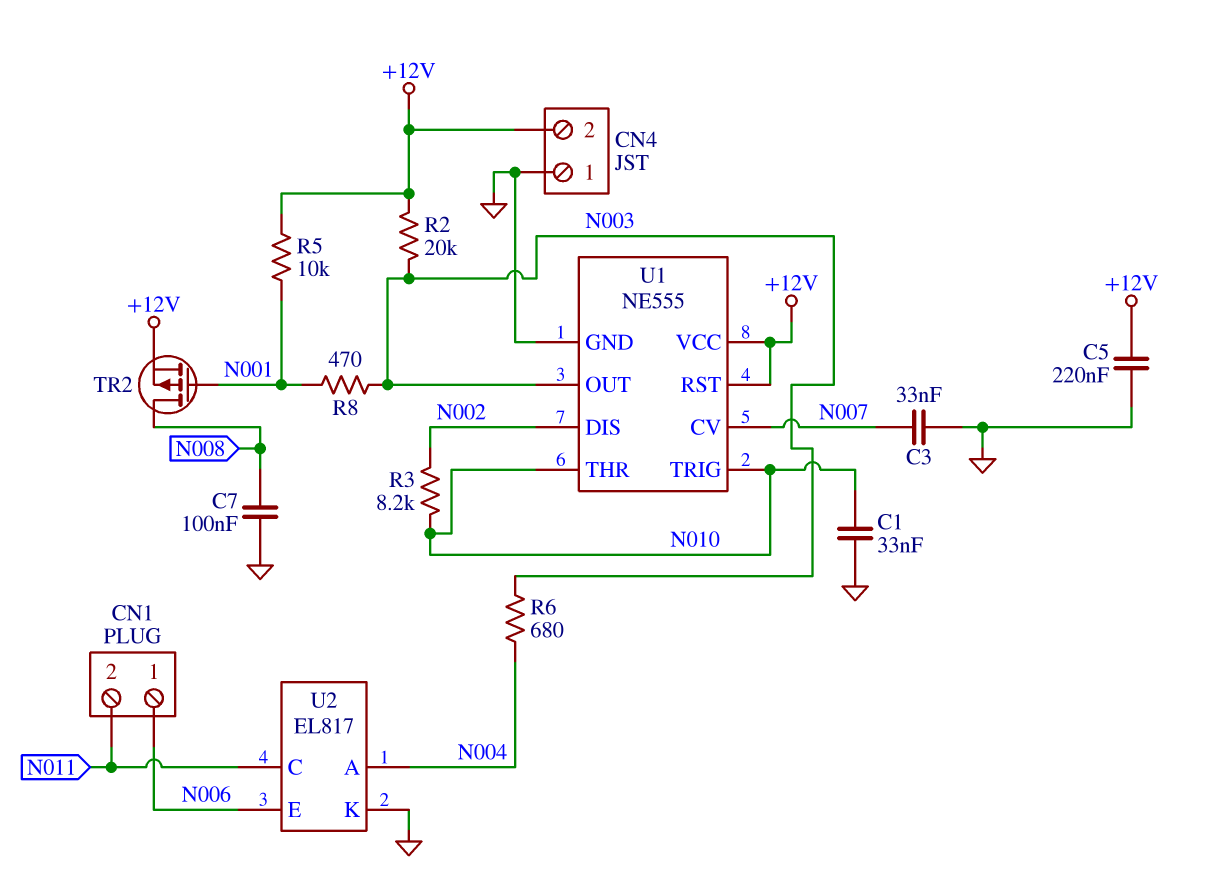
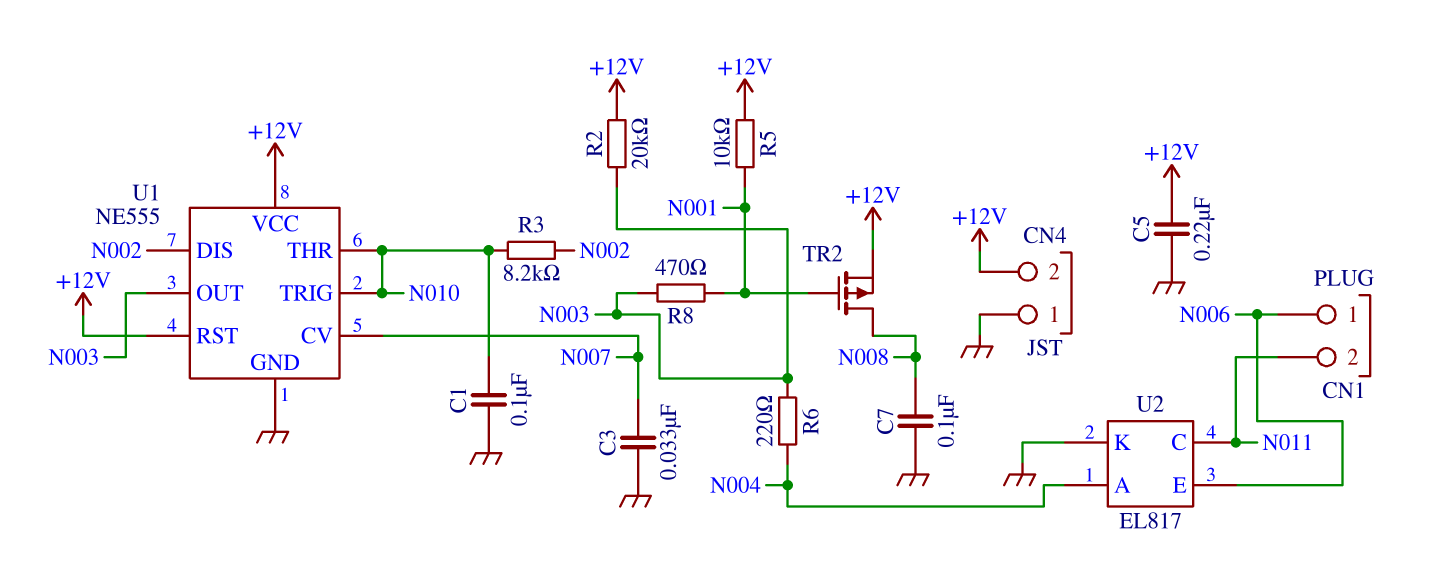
C1: 33nF (GND, N010) -> 100nF (GND, N010)
R6: 680 (N003, N004) -> 220 (N003, N004)

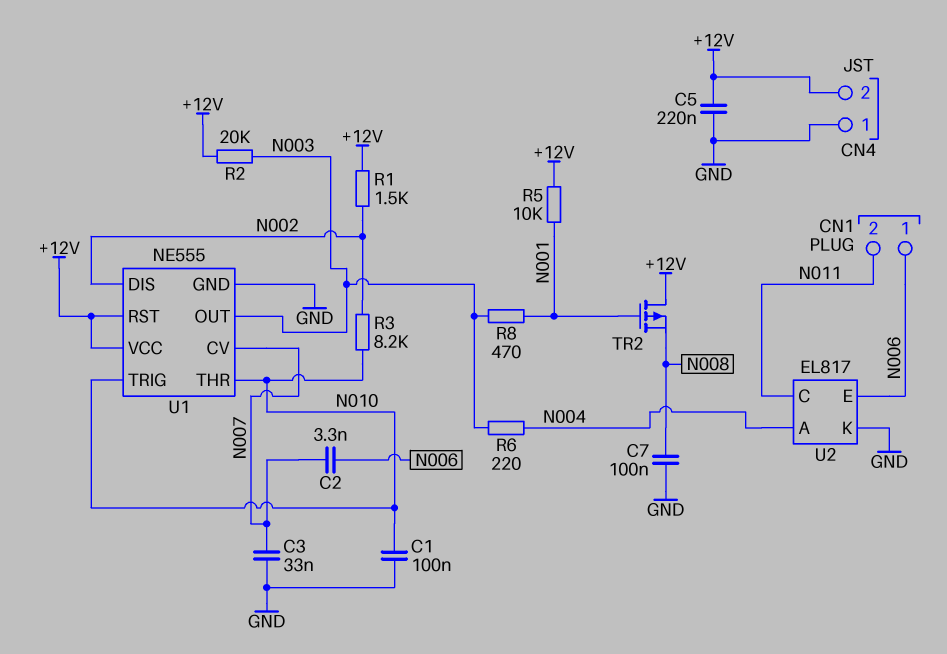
C2: none -> 3.3nF (N006, N007)
R1: none -> 1.5k (+12V, N002)
TR2: PMOS (G N001, D N008, S +12V) -> PMOS (G N001, D +12V, S N008)

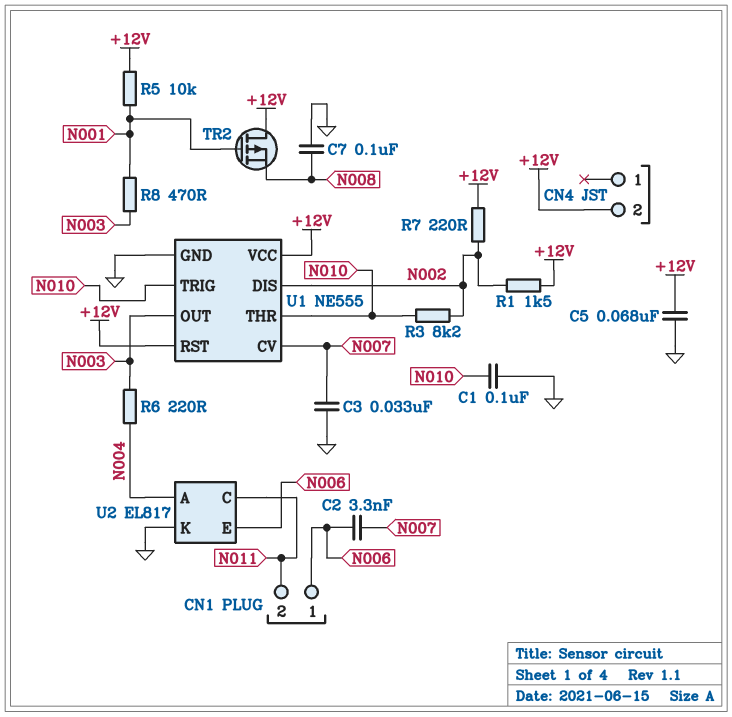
C5: 220nF (+12V, GND) -> 68nF (+12V, GND)
CN4 pin 1: GND -> none
R2: 20k (+12V, N003) -> none
R7: none -> 220 (+12V, N002)

